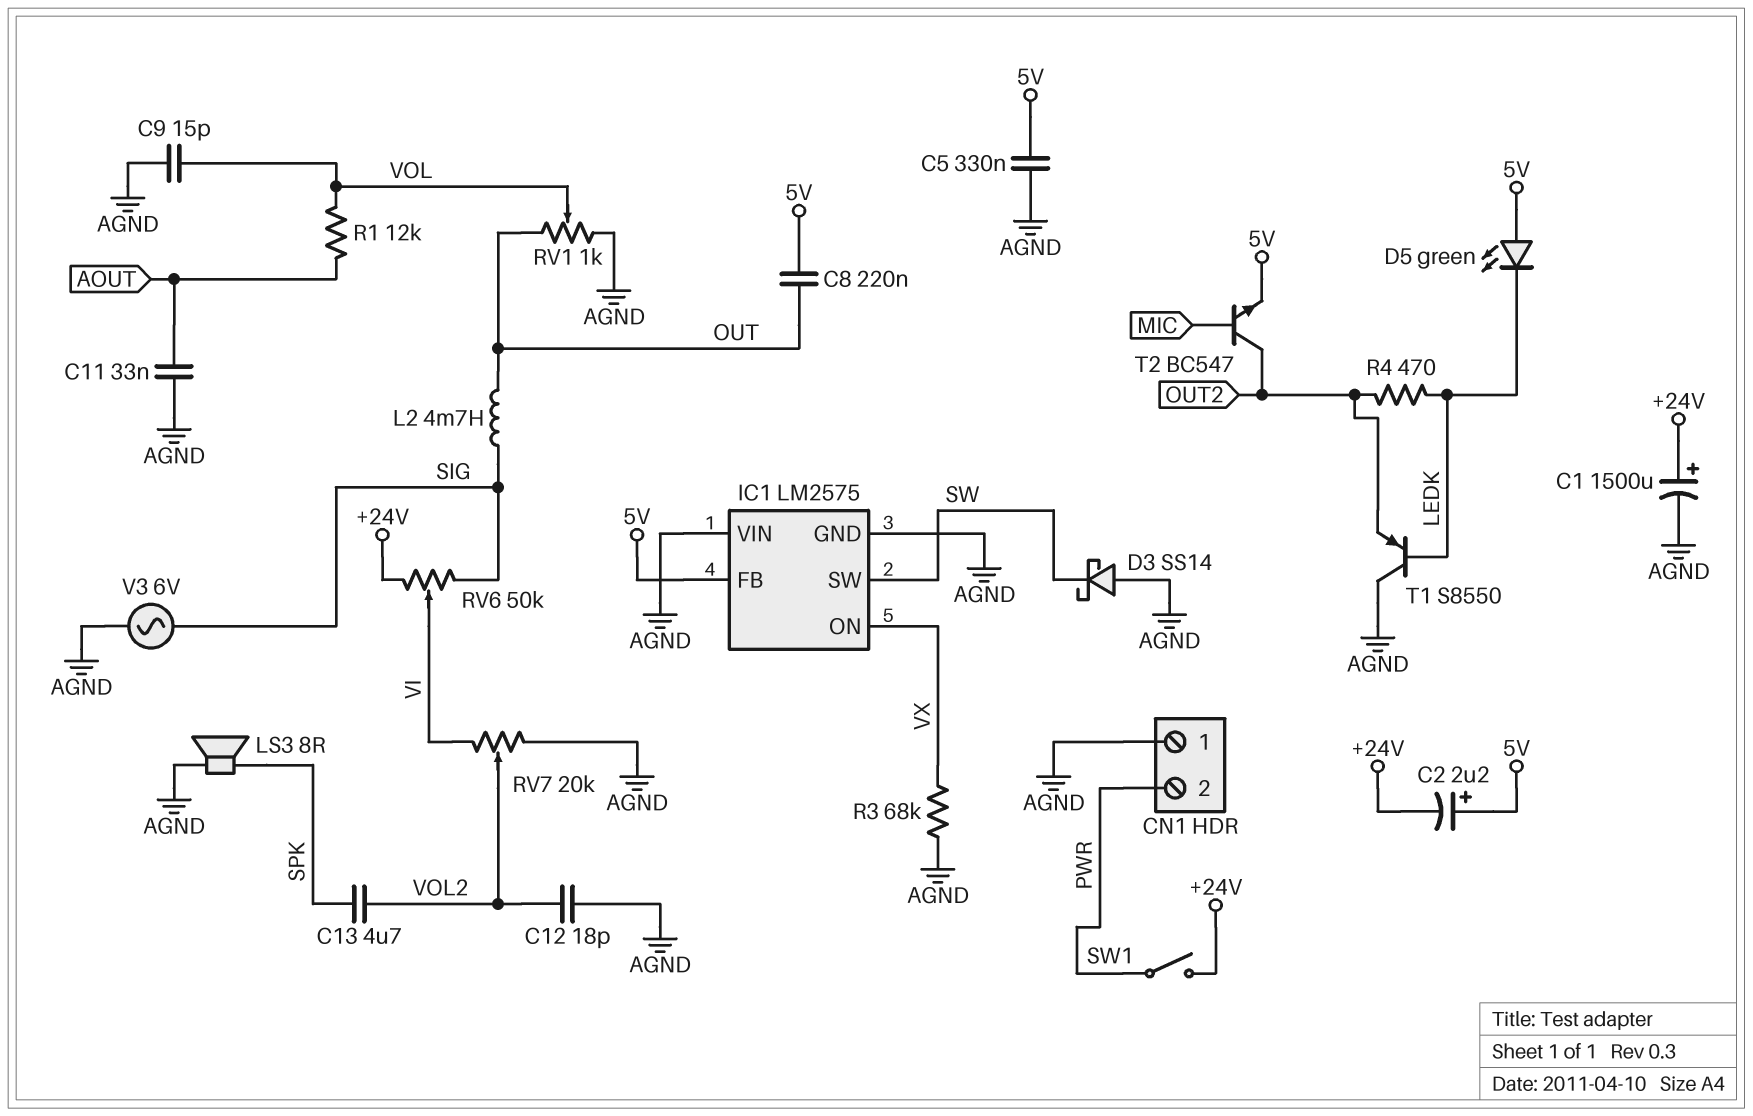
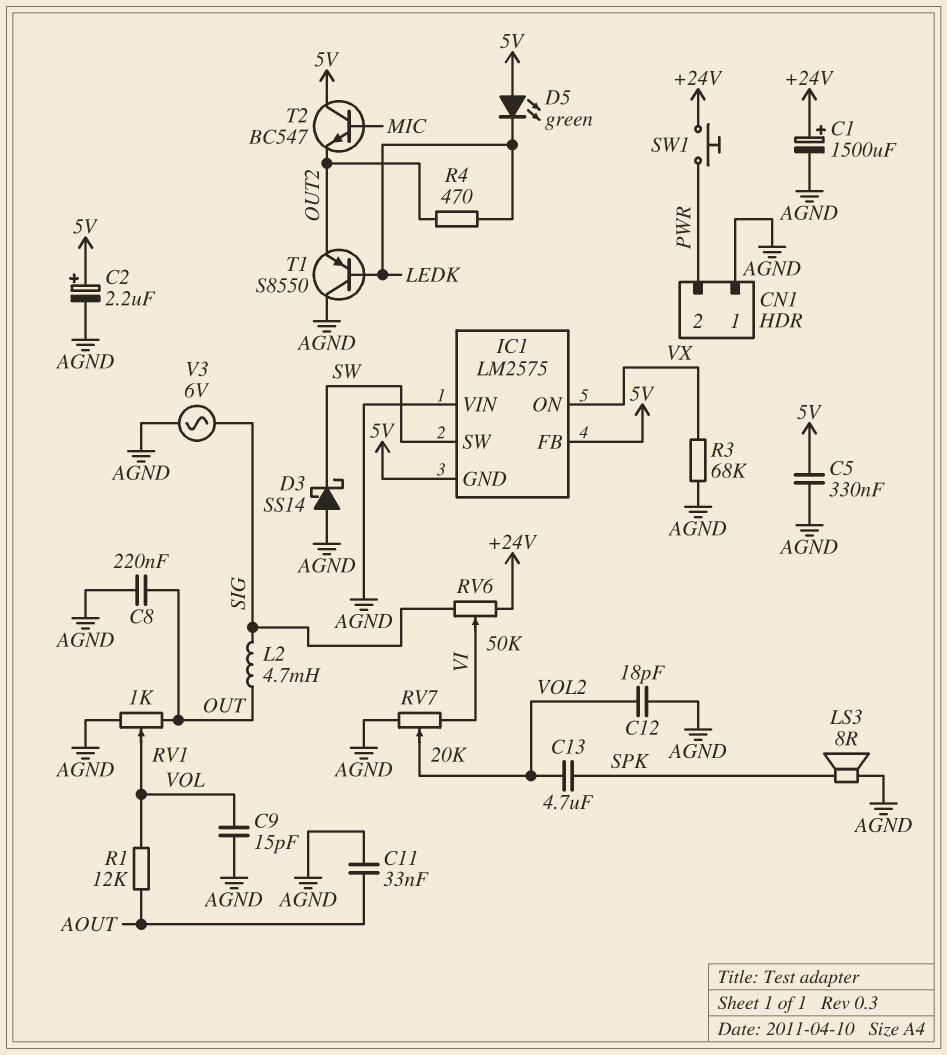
C2: 2.2uF (plus 5V, minus +24V) -> 2.2uF (plus 5V, minus AGND)
C8: 220nF (5V, OUT) -> 220nF (AGND, OUT)
IC1 pin GND: AGND -> 5V
SW1: switch (+24V, PWR) -> button (+24V, PWR)
T2: NPN BC547 (B MIC, C OUT2, E 5V) -> NPN BC547 (B MIC, C 5V, E OUT2)

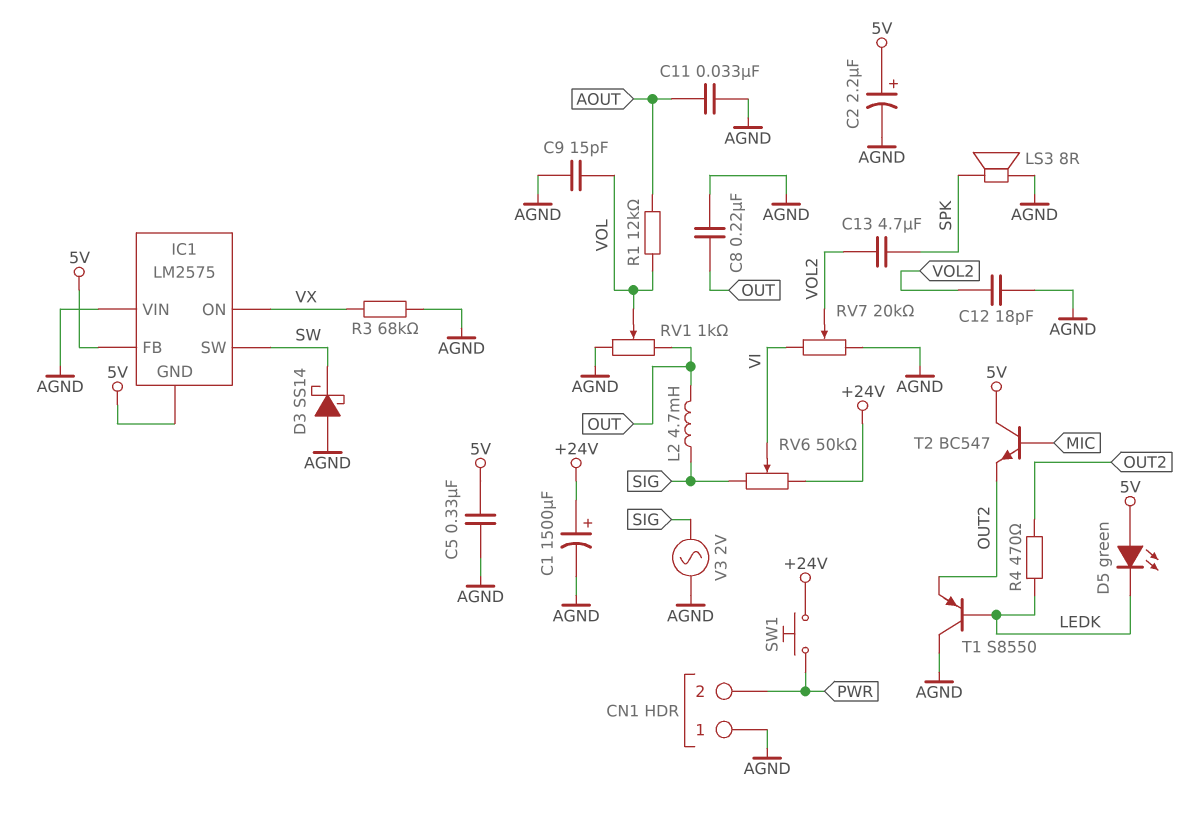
V3: AC 6V (AGND, SIG) -> AC 2V (AGND, SIG)

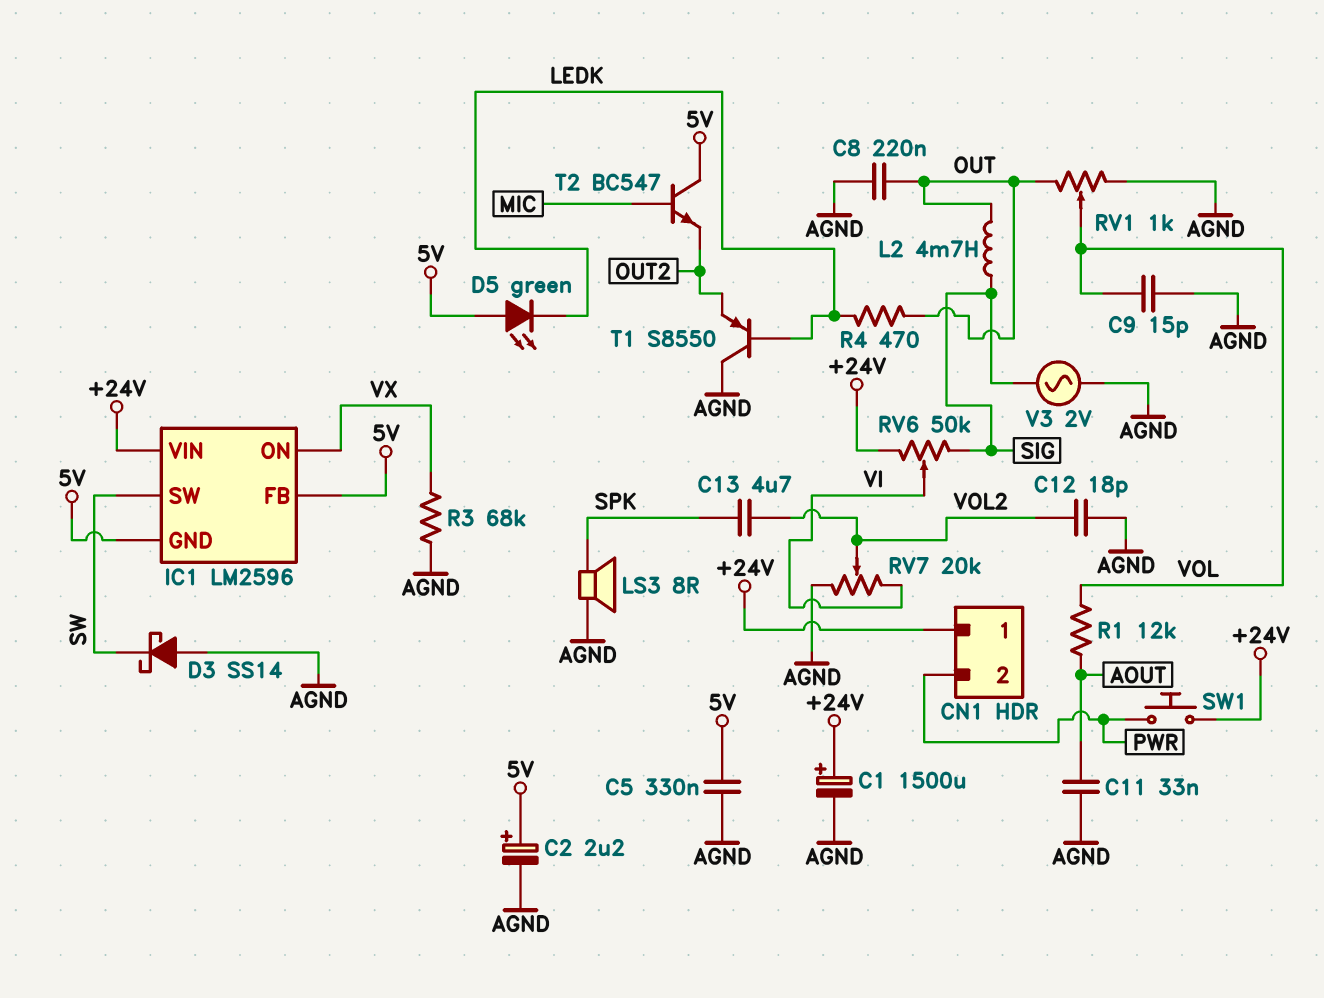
CN1 pin 1: AGND -> +24V
IC1: LM2575 -> LM2596
IC1 pin VIN: AGND -> +24V
R4: 470 (LEDK, OUT2) -> 470 (LEDK, OUT)

